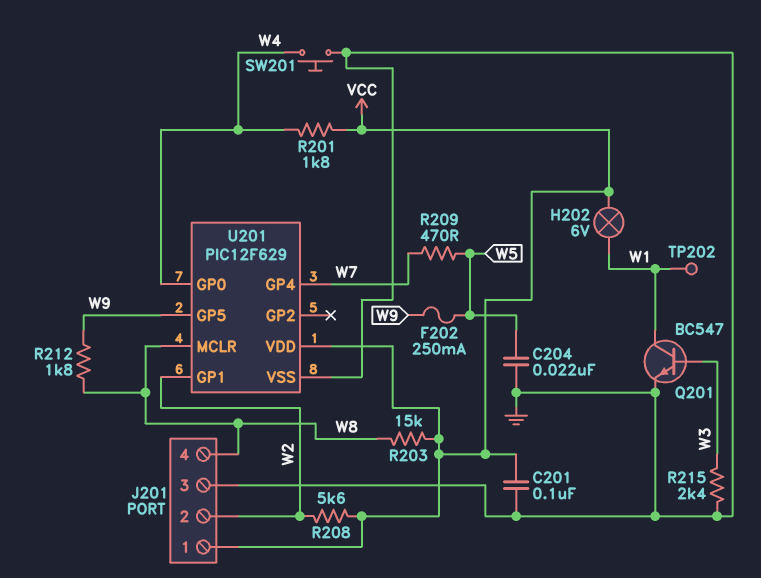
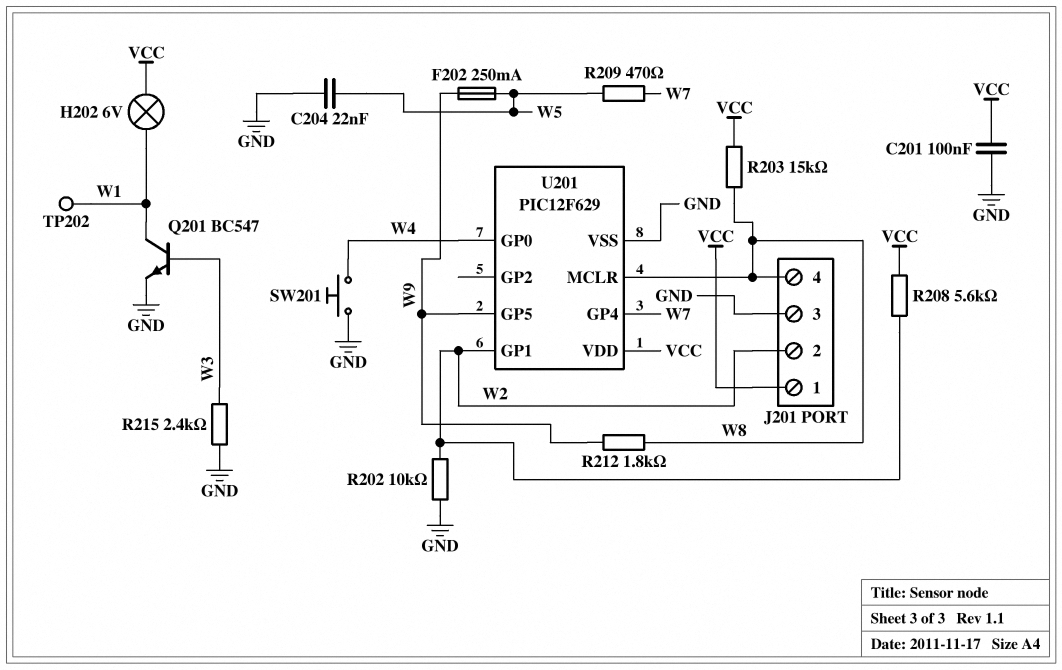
R201: 1.8k (VCC, W4) -> none
R202: none -> 10k (GND, W2)

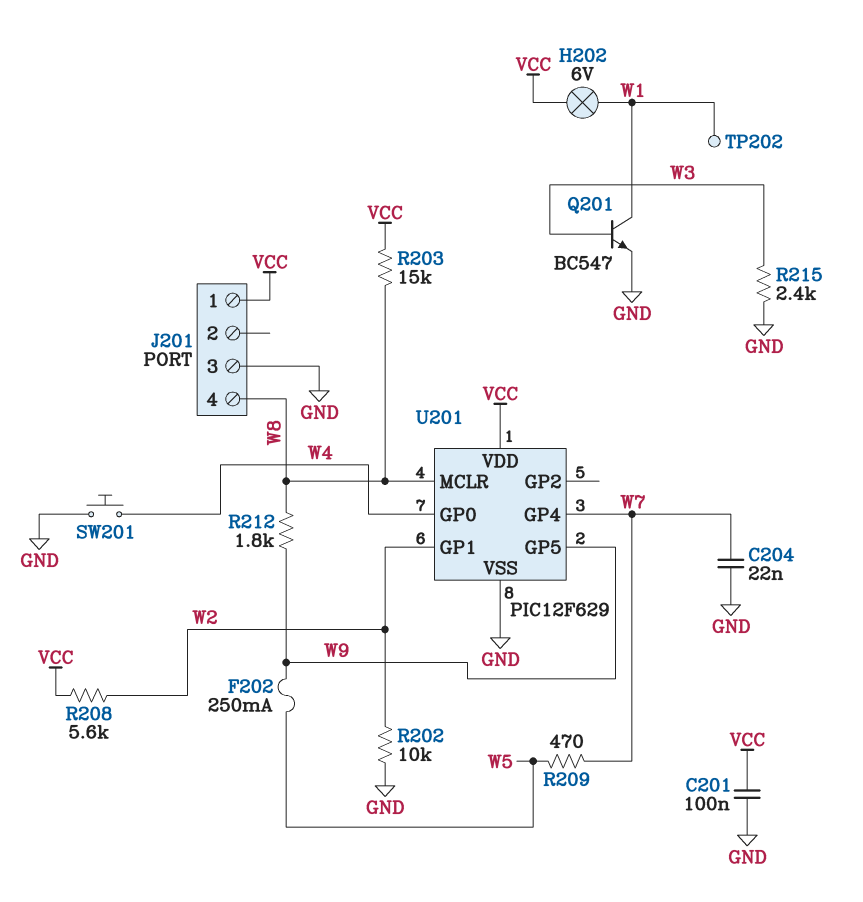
C204: 22nF (GND, W5) -> 22nF (GND, W7)
J201 pin 2: W2 -> none

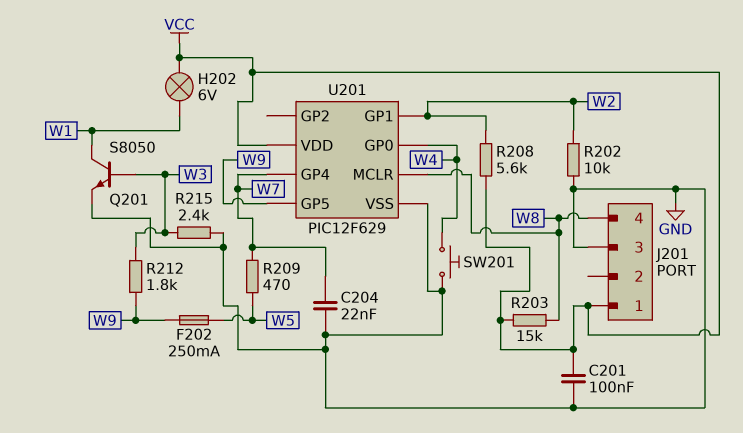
Q201: NPN BC547 (B W3, C W1, E GND) -> NPN S8050 (B W3, C W1, E GND)
R212: 1.8k (W8, W9) -> 1.8k (W3, W9)
TP202: test point (W1) -> none

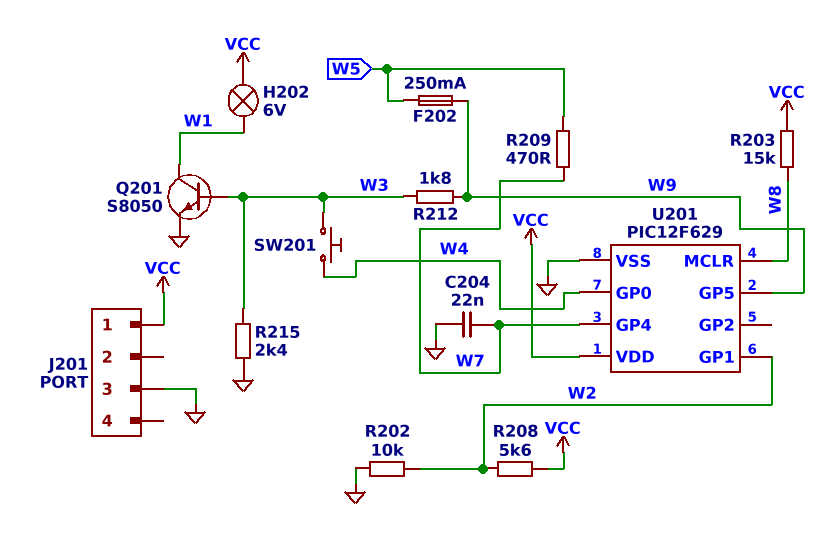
C201: 100nF (GND, VCC) -> none
J201 pin 4: W8 -> none
SW201: button (GND, W4) -> button (W3, W4)

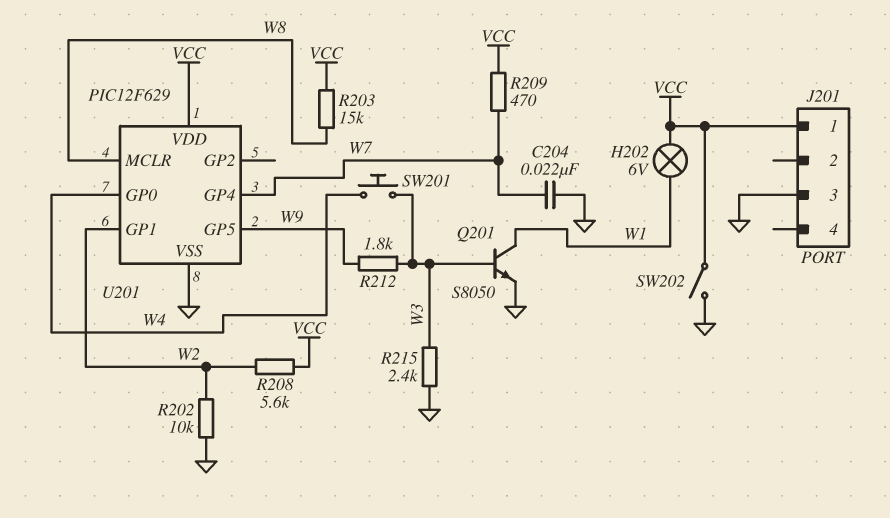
F202: 250mA (W5, W9) -> none
R209: 470 (W5, W7) -> 470 (VCC, W7)
SW202: none -> switch (GND, VCC)

